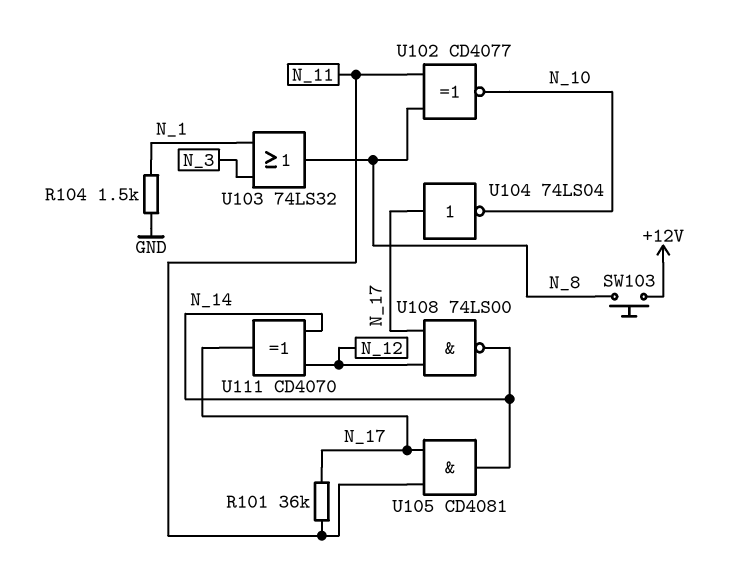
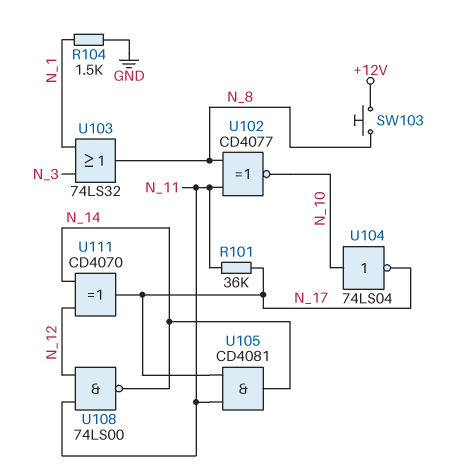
U104: NOT 74LS04 (in N_17, out N_10) -> NOT 74LS04 (in N_10, out N_17)
U108: NAND 74LS00 (in N_12, in N_17, out N_14) -> NAND 74LS00 (in N_11, in N_12, out N_14)

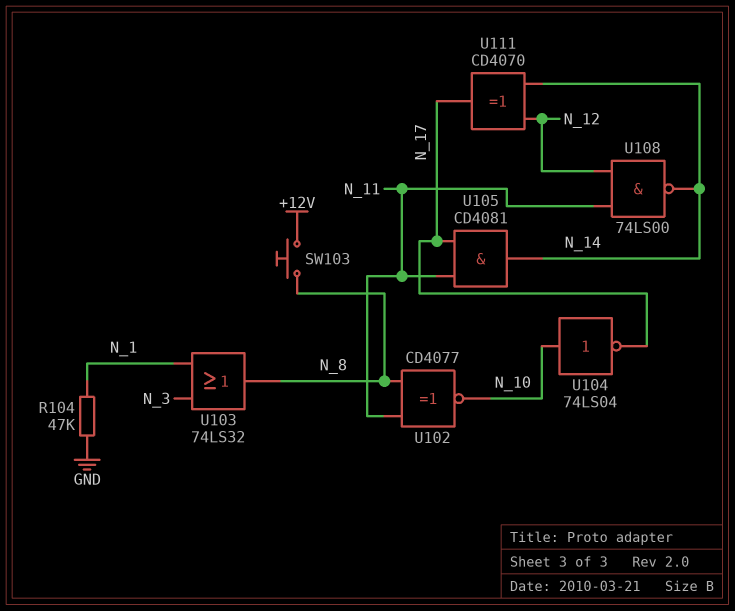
R101: 36k (N_11, N_17) -> none
R104: 1.5k (GND, N_1) -> 47k (GND, N_1)

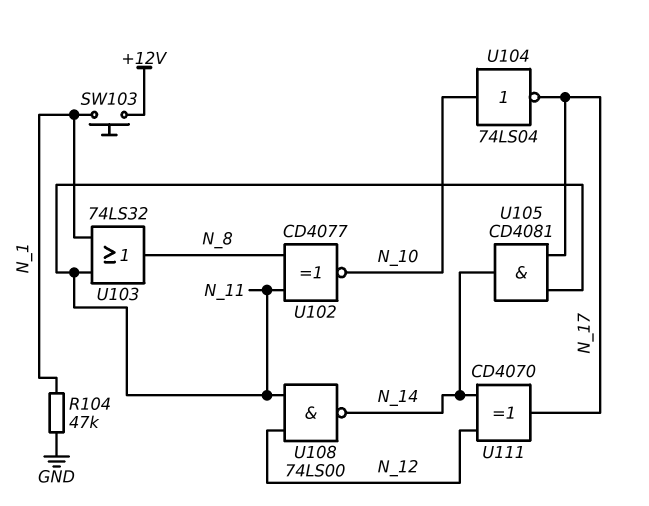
SW103: button (+12V, N_8) -> button (+12V, N_1)
U103: OR 74LS32 (in N_1, in N_3, out N_8) -> OR 74LS32 (in N_1, in N_11, out N_8)

